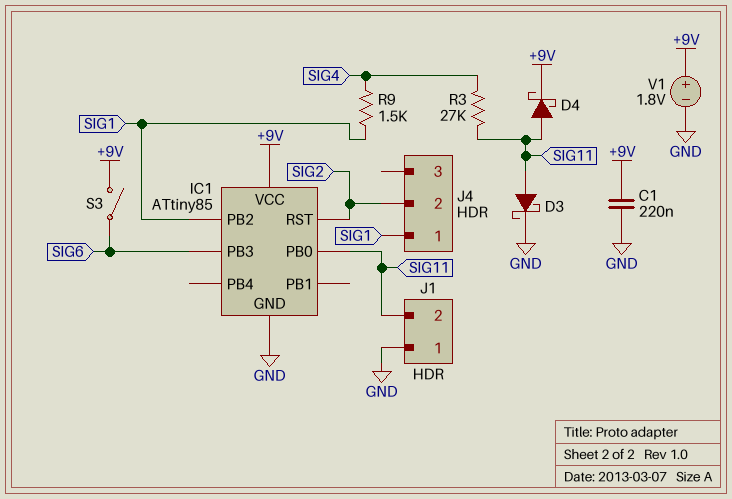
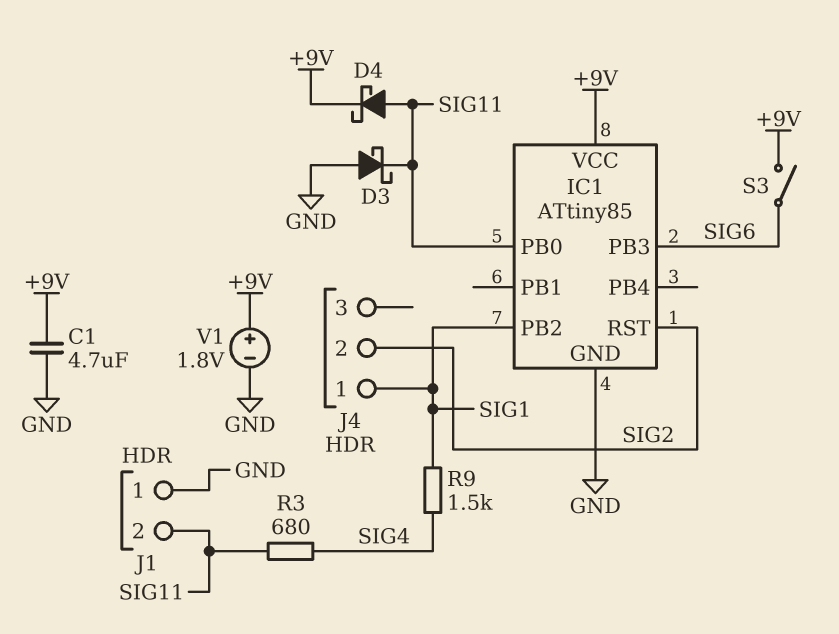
C1: 220nF (+9V, GND) -> 4.7uF (+9V, GND)
D3: schottky (A SIG11, K GND) -> schottky (A GND, K SIG11)
R3: 27k (SIG4, SIG11) -> 680 (SIG4, SIG11)

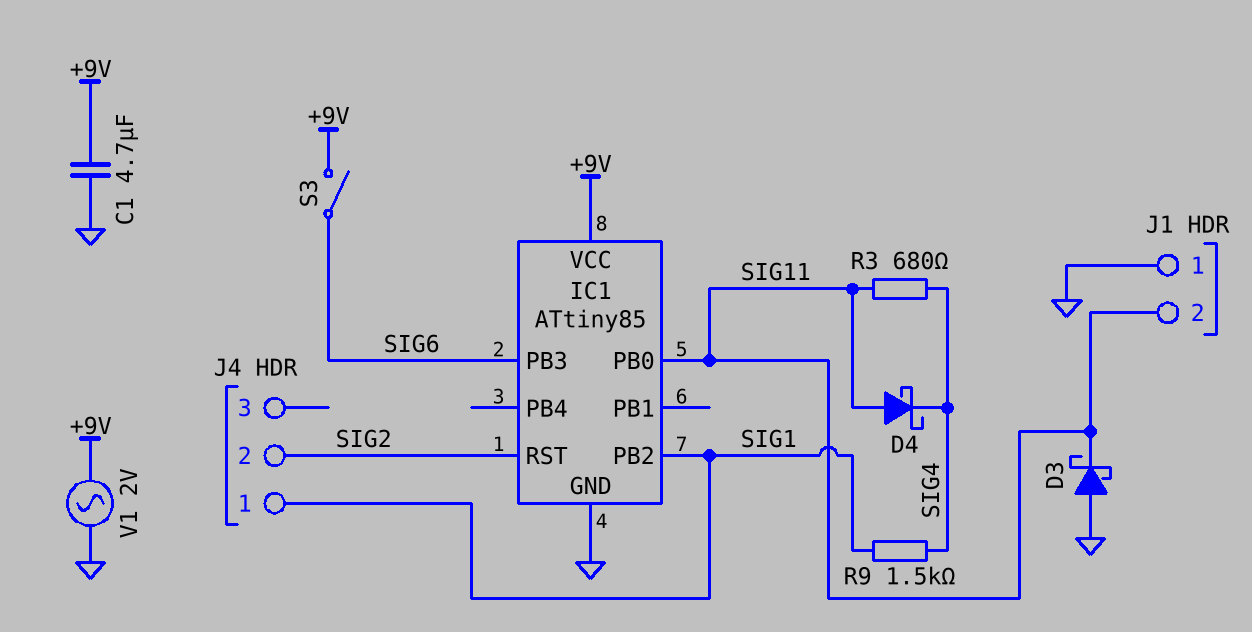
D4: schottky (A SIG11, K +9V) -> schottky (A SIG11, K SIG4)
V1: 1.8V (plus +9V, minus GND) -> AC 2V (+9V, GND)

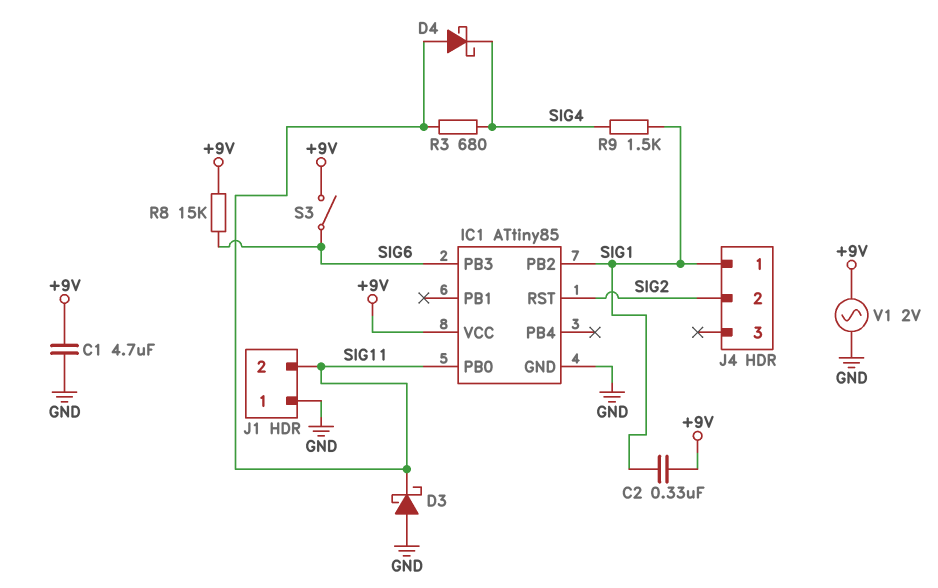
C2: none -> 330nF (+9V, SIG1)
R8: none -> 15k (+9V, SIG6)

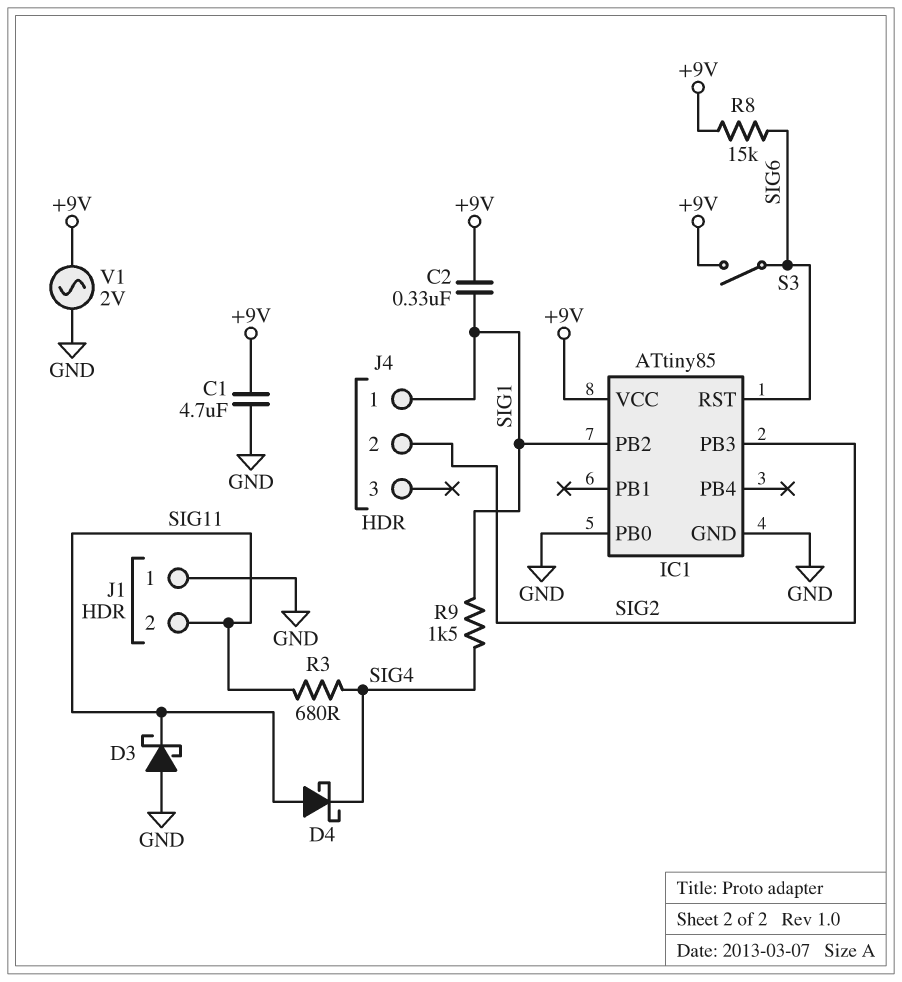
IC1 pin PB0: SIG11 -> GND
IC1 pin PB3: SIG6 -> SIG2
IC1 pin RST: SIG2 -> SIG6

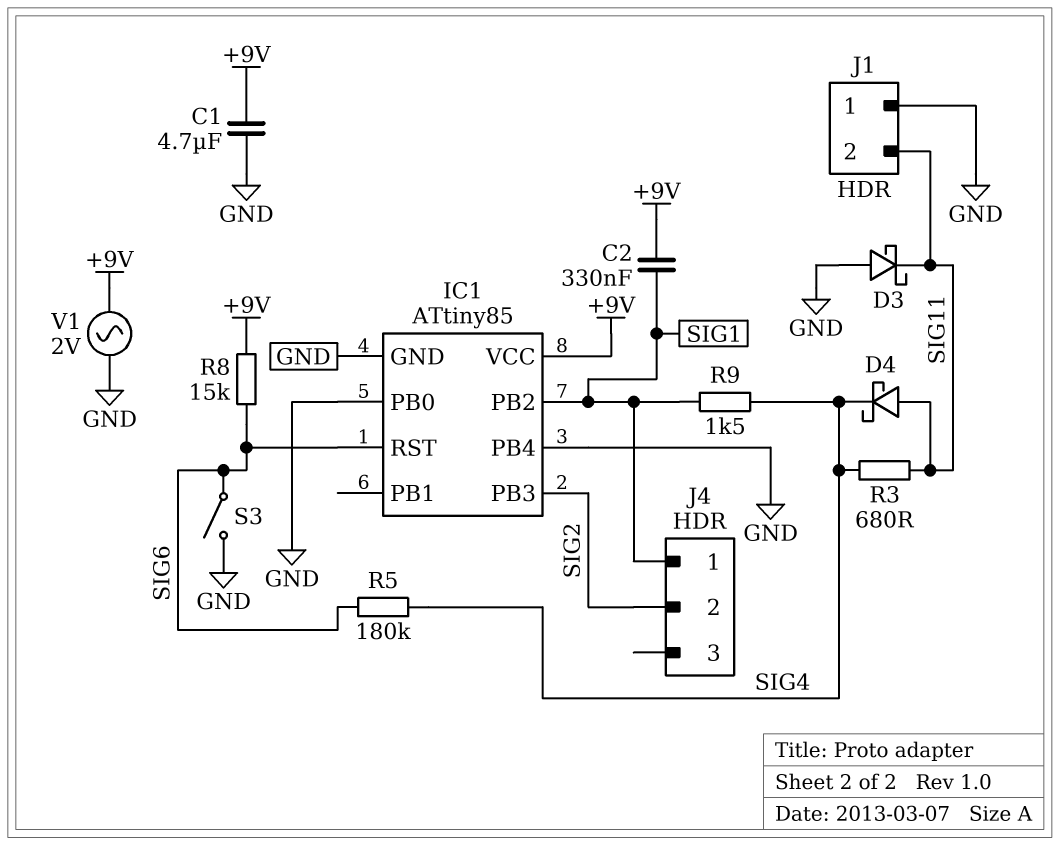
IC1 pin PB4: none -> GND
R5: none -> 180k (SIG4, SIG6)
S3: switch (+9V, SIG6) -> switch (GND, SIG6)

